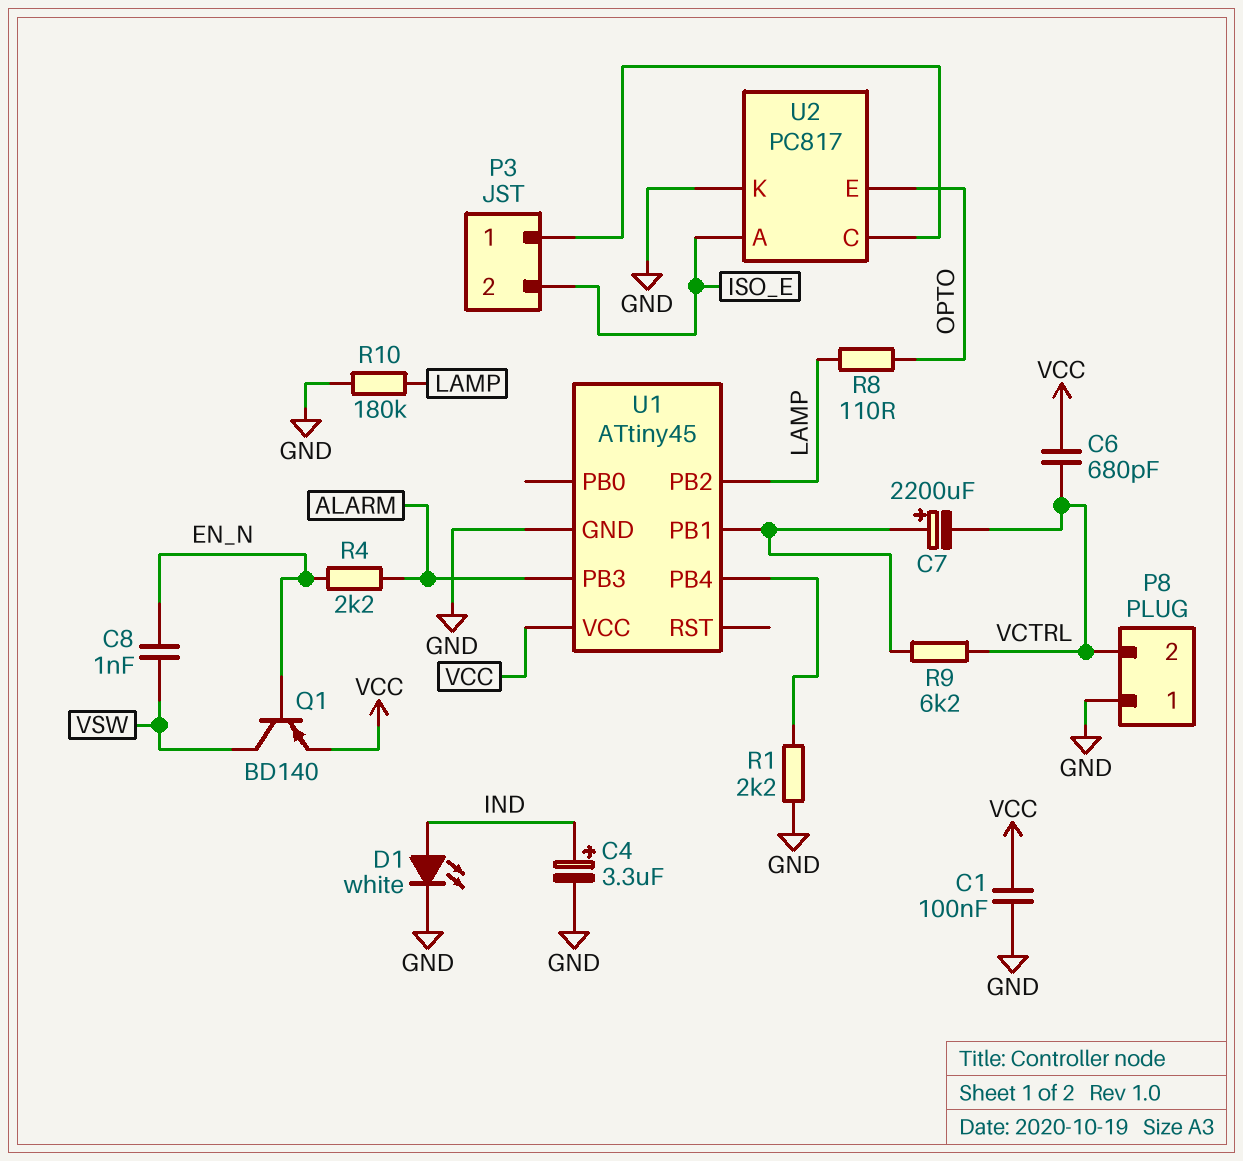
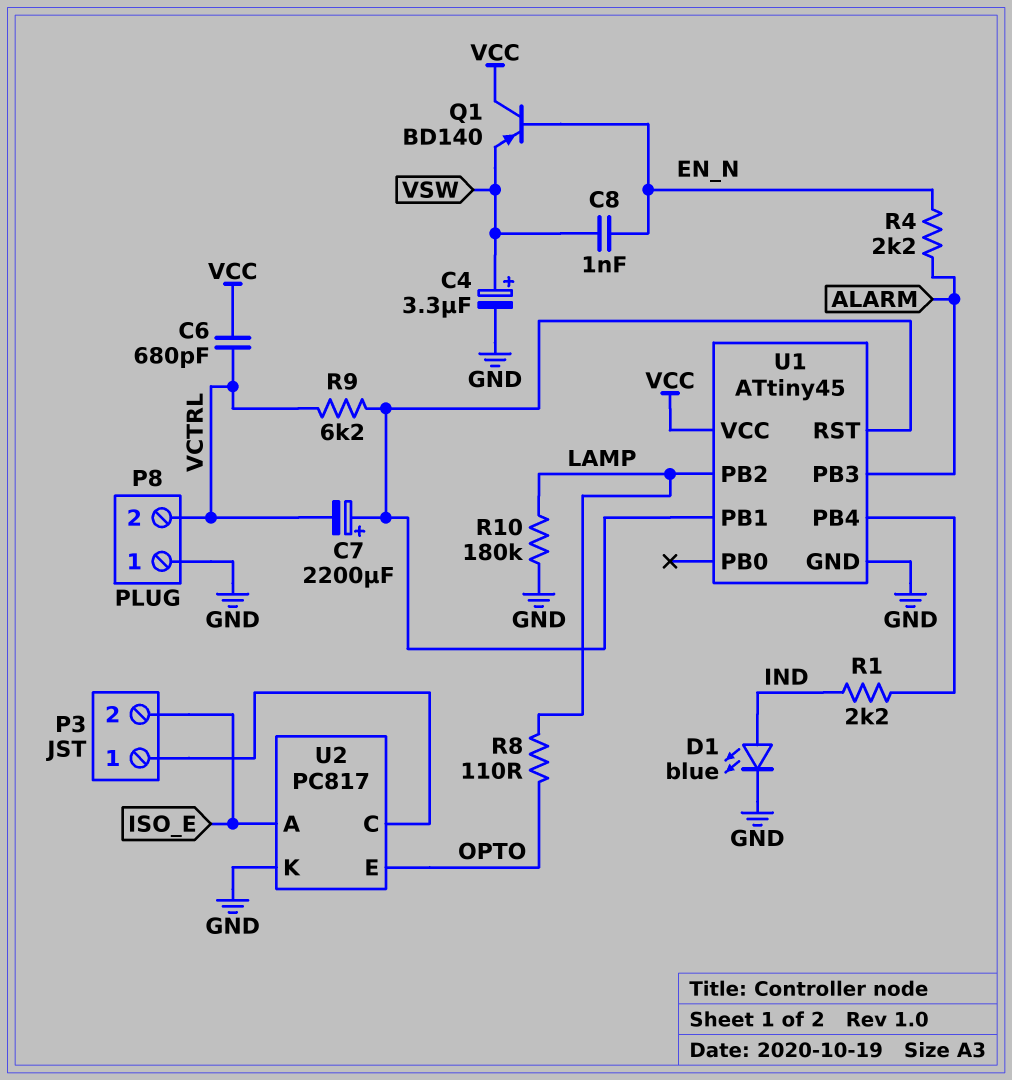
C1: 100nF (GND, VCC) -> none
C4: 3.3uF (plus IND, minus GND) -> 3.3uF (plus VSW, minus GND)
D1: LED white (A IND, K GND) -> LED blue (A IND, K GND)
Q1: PNP BD140 (B EN_N, C VSW, E VCC) -> PNP BD140 (B EN_N, C VCC, E VSW)
R1: 2.2k (GND, U1/PB4) -> 2.2k (IND, U1/PB4)
U1 pin RST: none -> U1/PB1

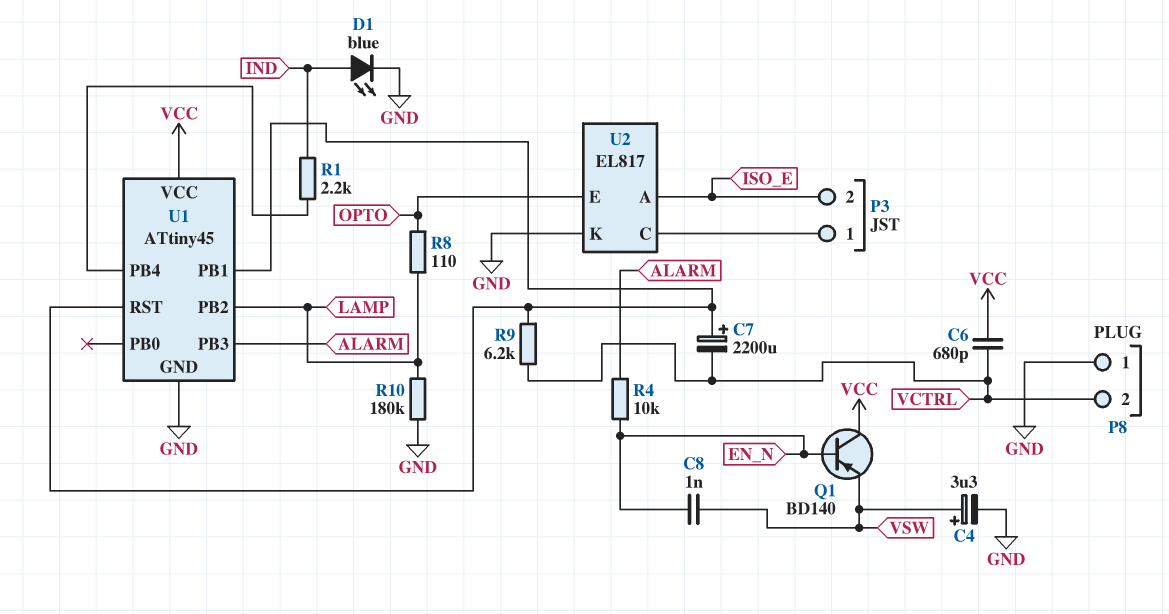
R4: 2.2k (ALARM, EN_N) -> 10k (ALARM, EN_N)
U2: PC817 -> EL817

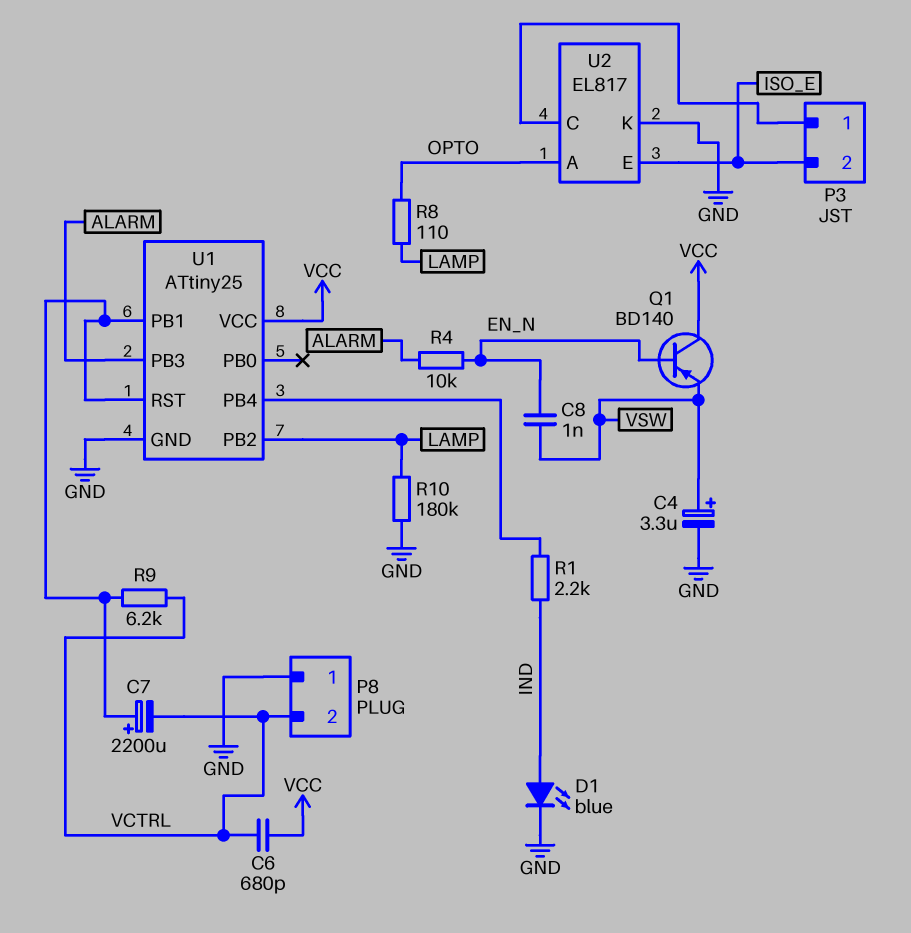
U1: ATtiny45 -> ATtiny25
U2 pin A: ISO_E -> OPTO
U2 pin E: OPTO -> ISO_E

